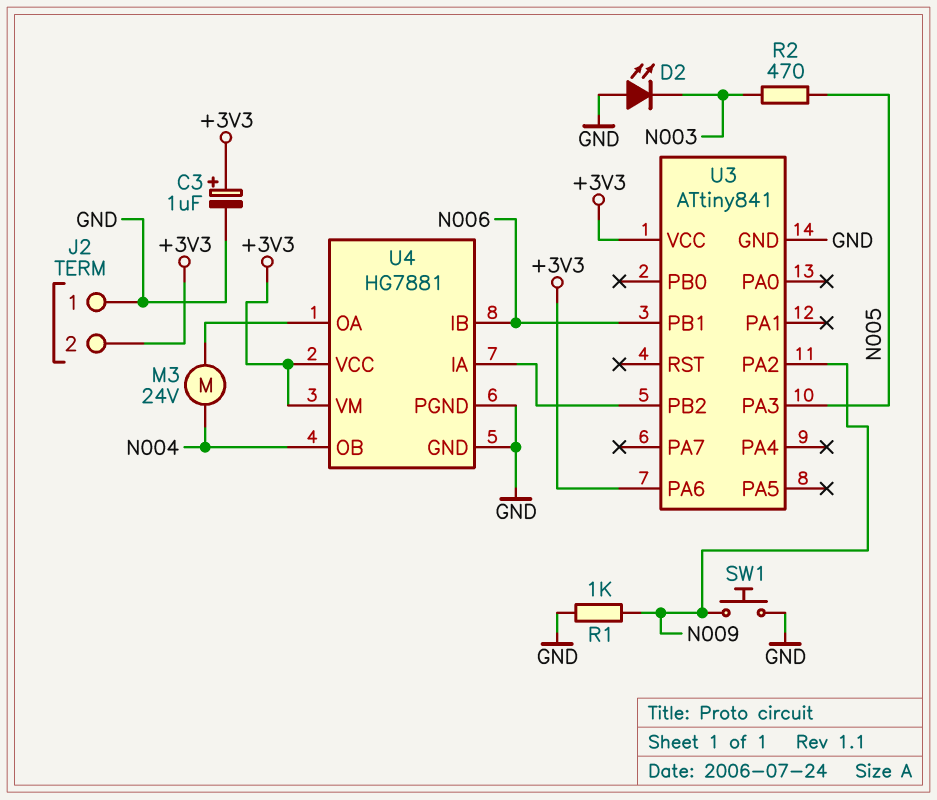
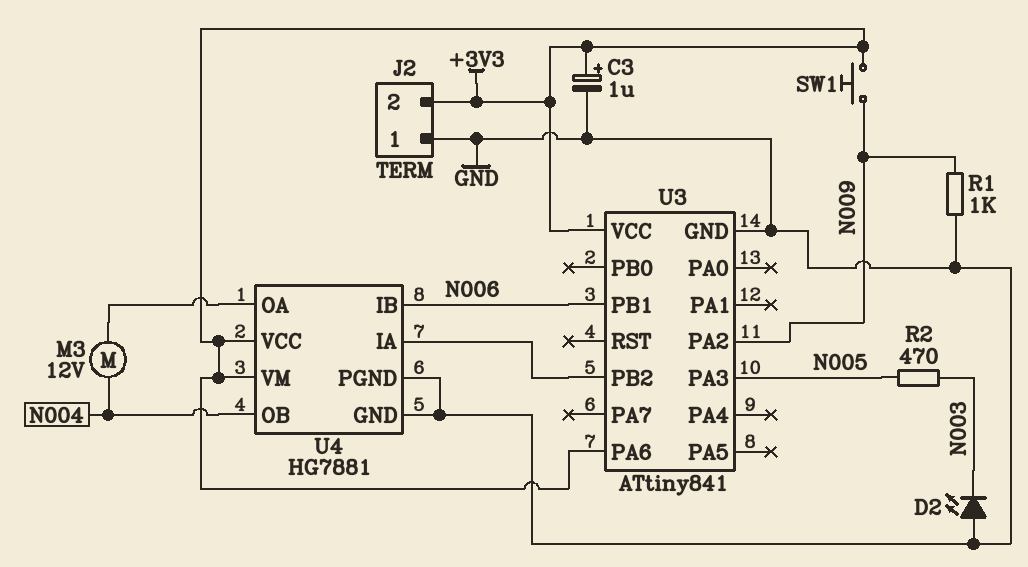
M3: motor 24V (N004, U4/OA) -> motor 12V (N004, U4/OA)
SW1: button (GND, N009) -> button (+3V3, N009)

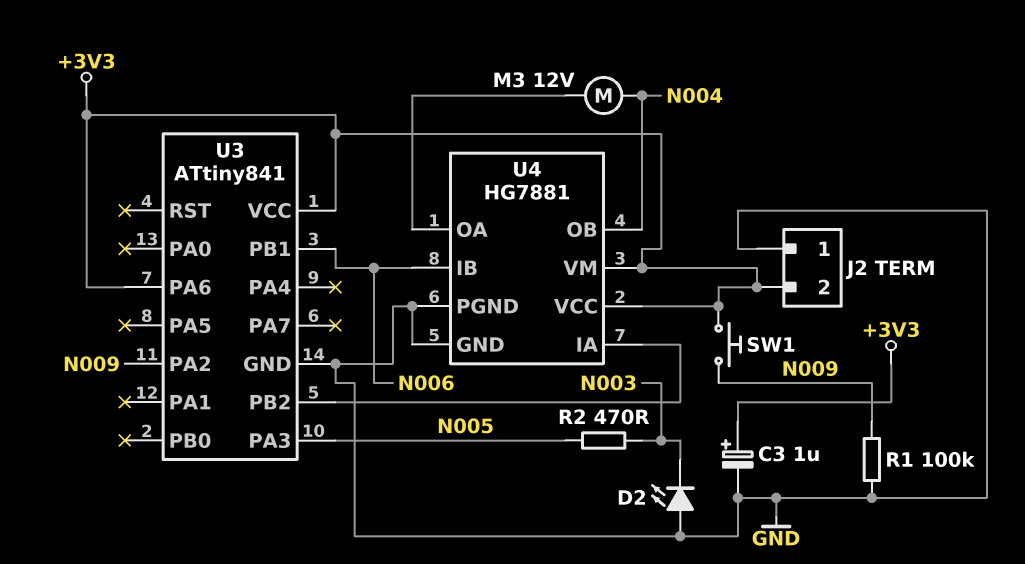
R1: 1k (GND, N009) -> 100k (GND, N009)

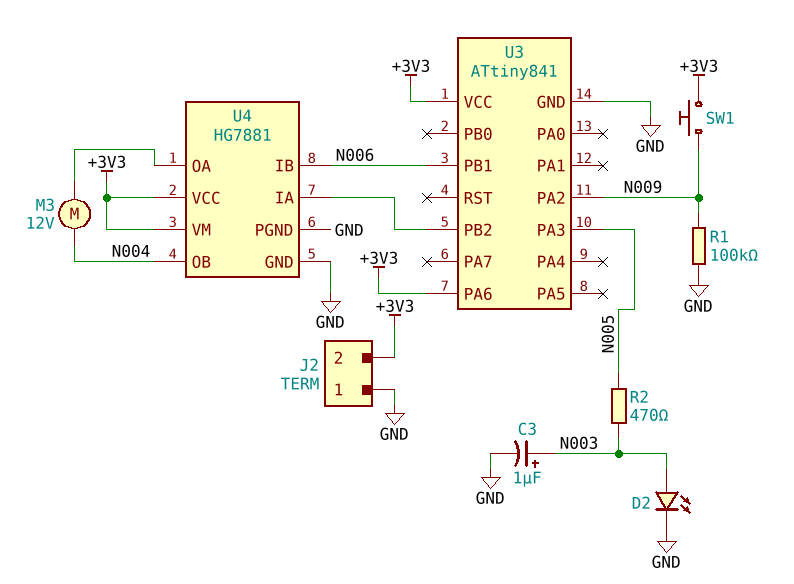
C3: 1uF (plus +3V3, minus GND) -> 1uF (plus N003, minus GND)
D2: LED (A GND, K N003) -> LED (A N003, K GND)

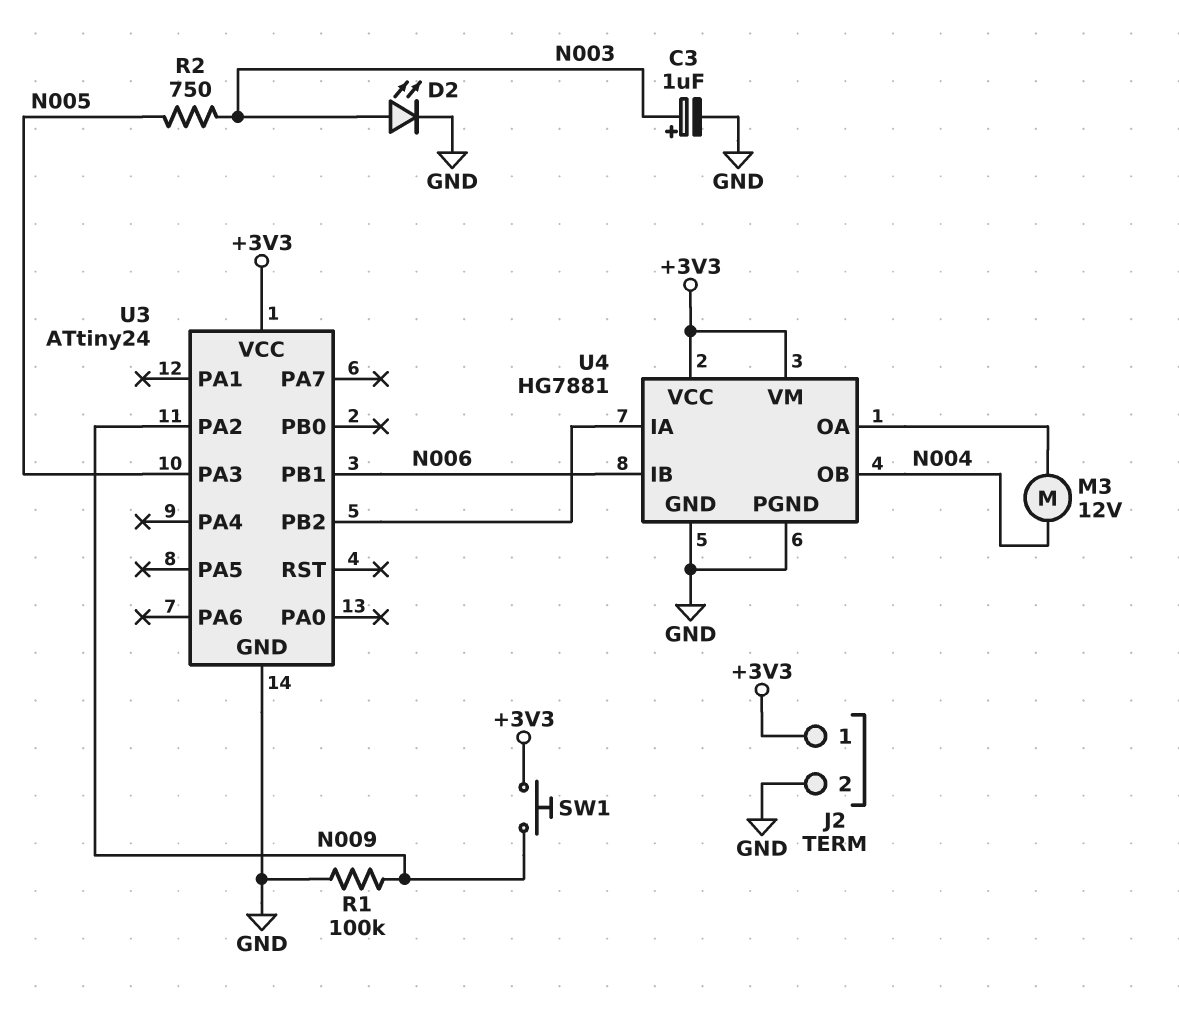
J2 pin 1: GND -> +3V3
J2 pin 2: +3V3 -> GND
R2: 470 (N003, N005) -> 750 (N003, N005)
U3: ATtiny841 -> ATtiny24
U3 pin PA6: +3V3 -> none

